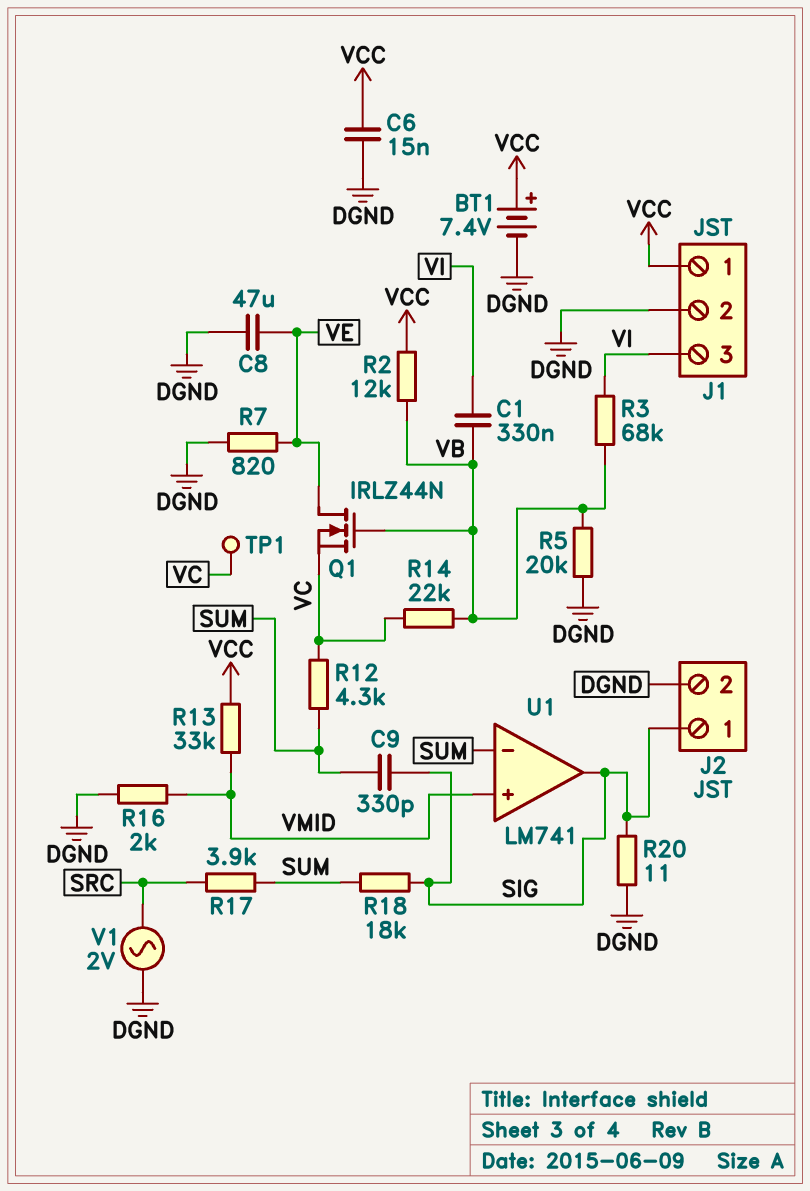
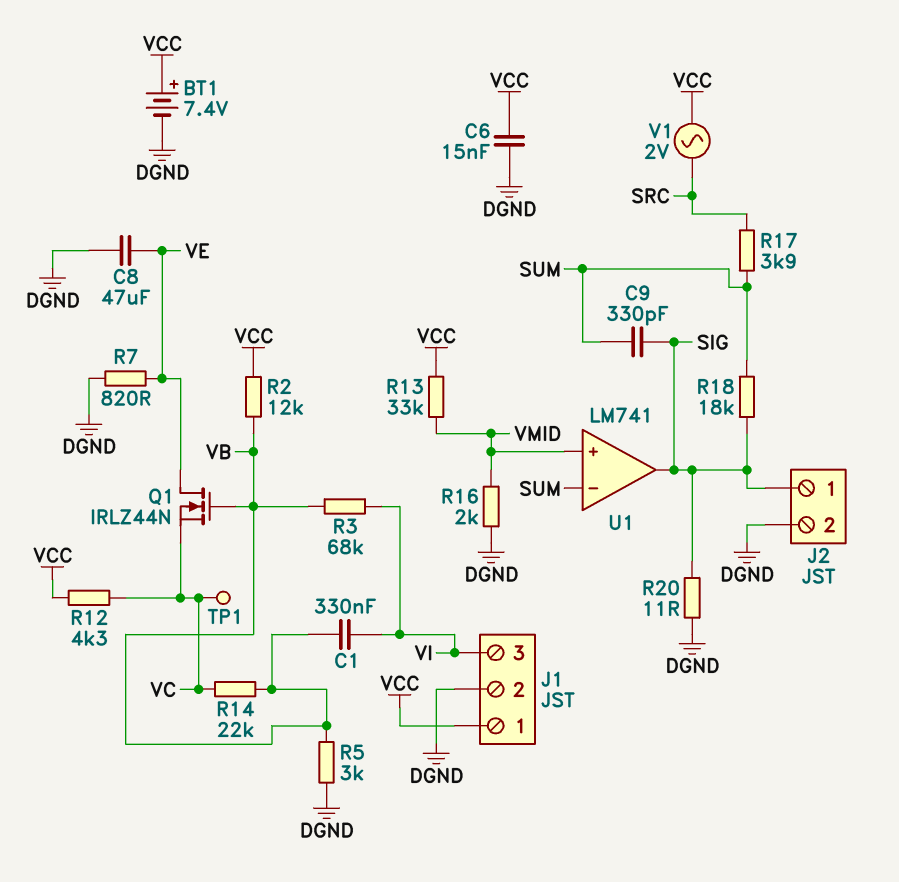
R5: 20k (DGND, VB) -> 3k (DGND, VB)
R12: 4.3k (SUM, VC) -> 4.3k (VC, VCC)
V1: AC 2V (DGND, SRC) -> AC 2V (SRC, VCC)

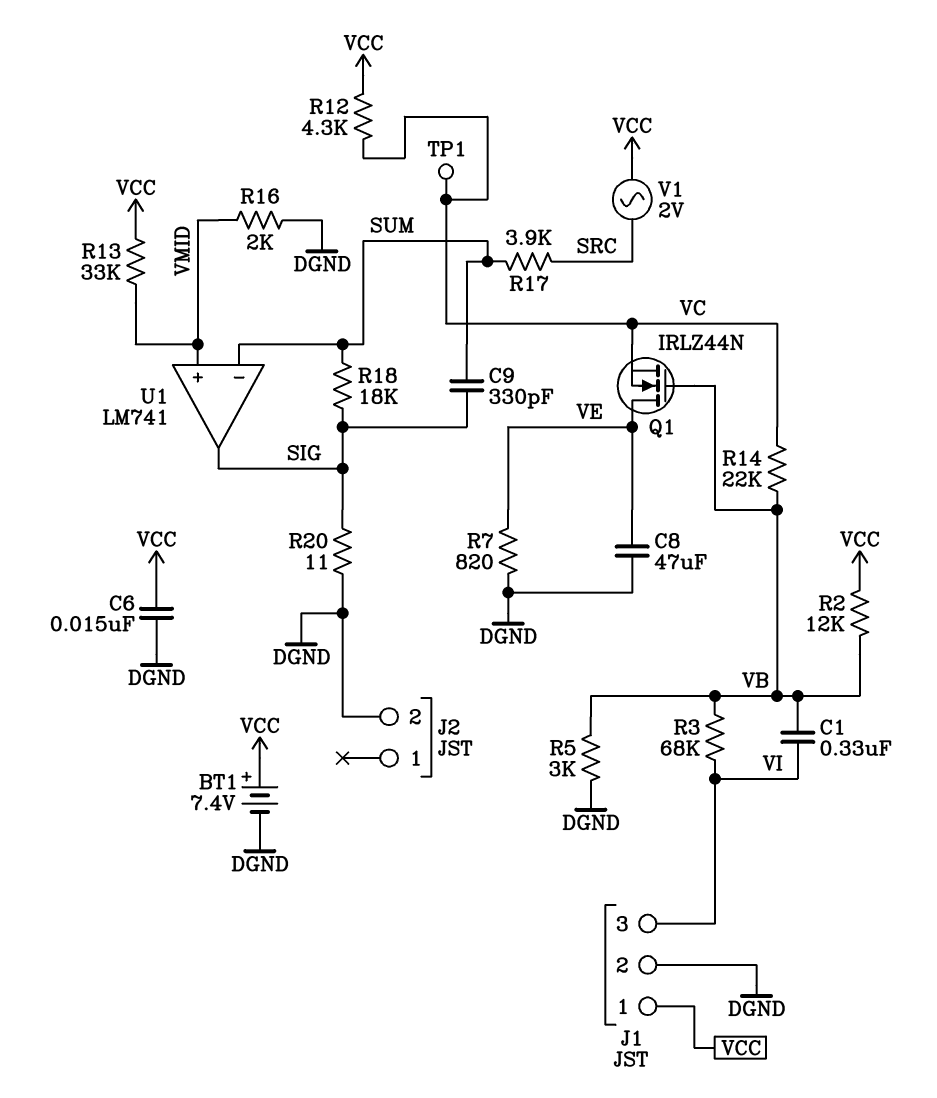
J2 pin 1: SIG -> none

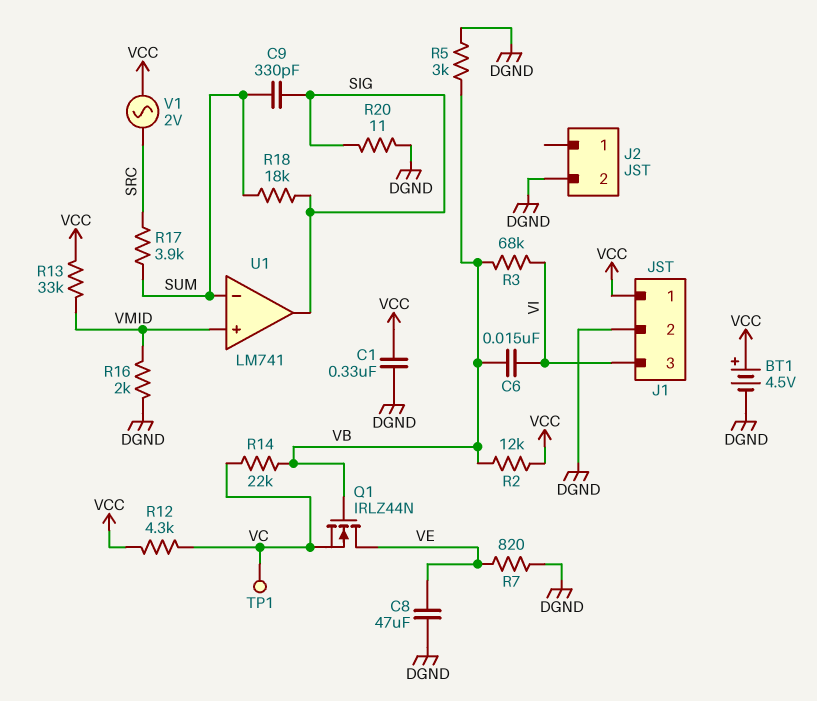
BT1: 7.4V (plus VCC, minus DGND) -> 4.5V (plus VCC, minus DGND)
C1: 330nF (VB, VI) -> 330nF (DGND, VCC)
C6: 15nF (DGND, VCC) -> 15nF (VB, VI)

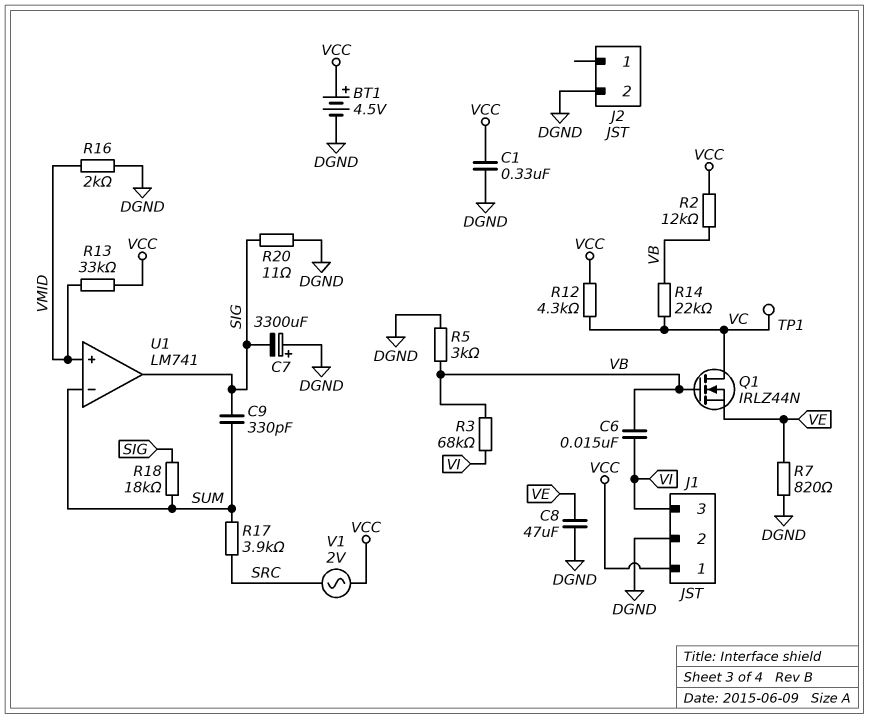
C7: none -> 3300uF (plus DGND, minus SIG)
Q1: NMOS IRLZ44N (G VB, D VE, S VC) -> NMOS IRLZ44N (G VB, D VC, S VE)

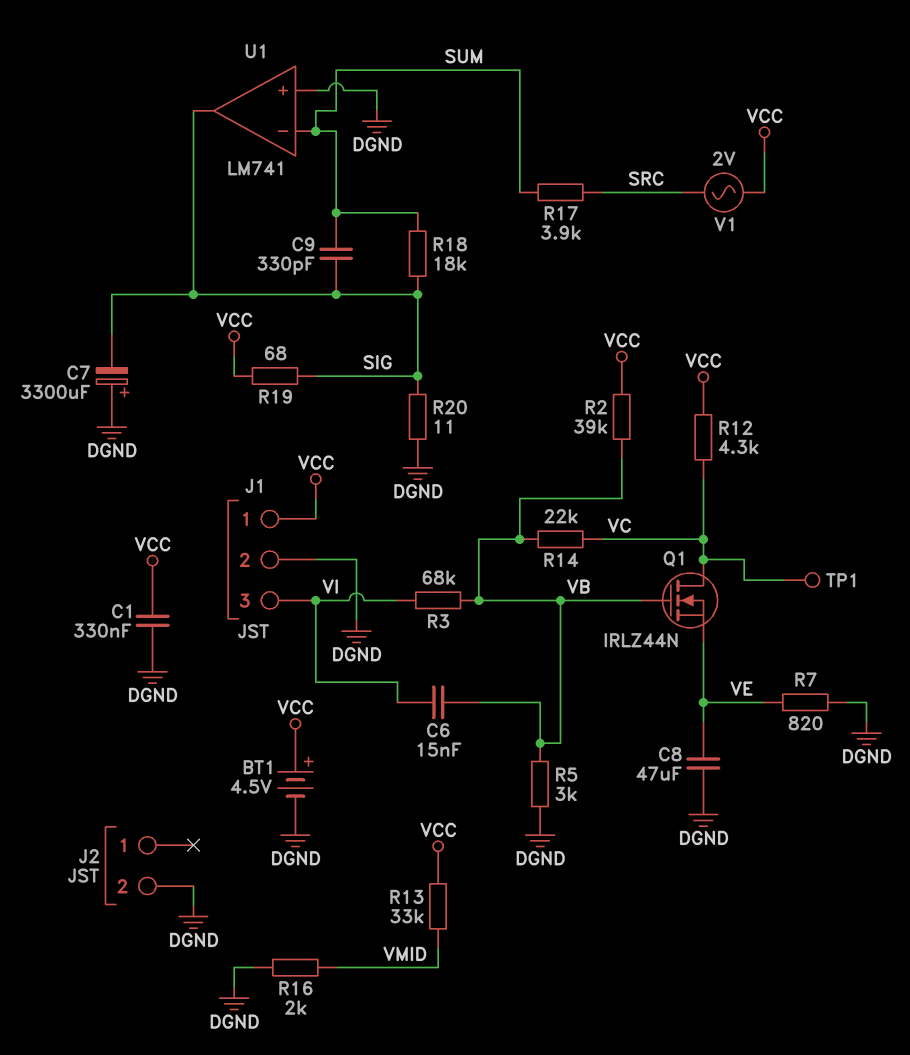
R2: 12k (VB, VCC) -> 39k (VB, VCC)
R19: none -> 68 (SIG, VCC)
U1 pin in+: VMID -> DGND

